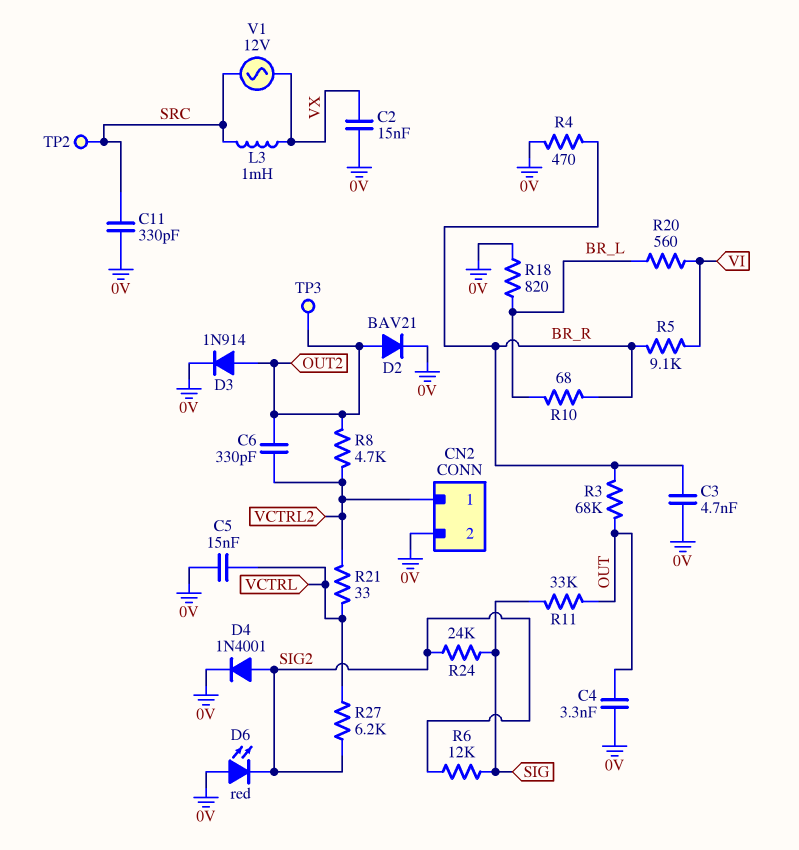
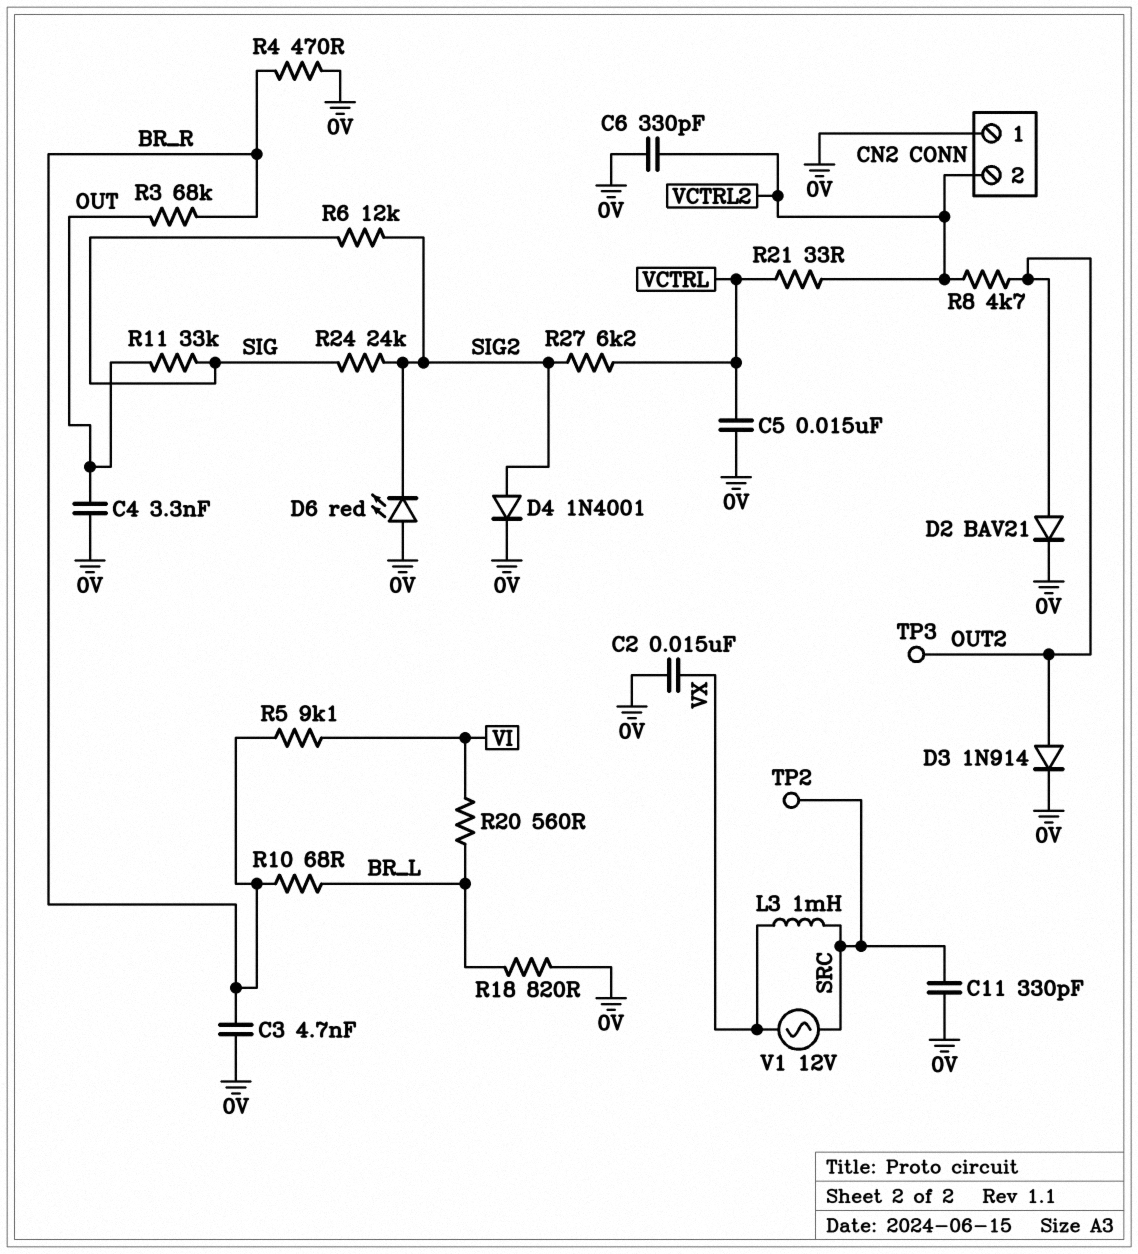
C6: 330pF (OUT2, VCTRL2) -> 330pF (0V, VCTRL2)
CN2 pin 1: VCTRL2 -> 0V
CN2 pin 2: 0V -> VCTRL2

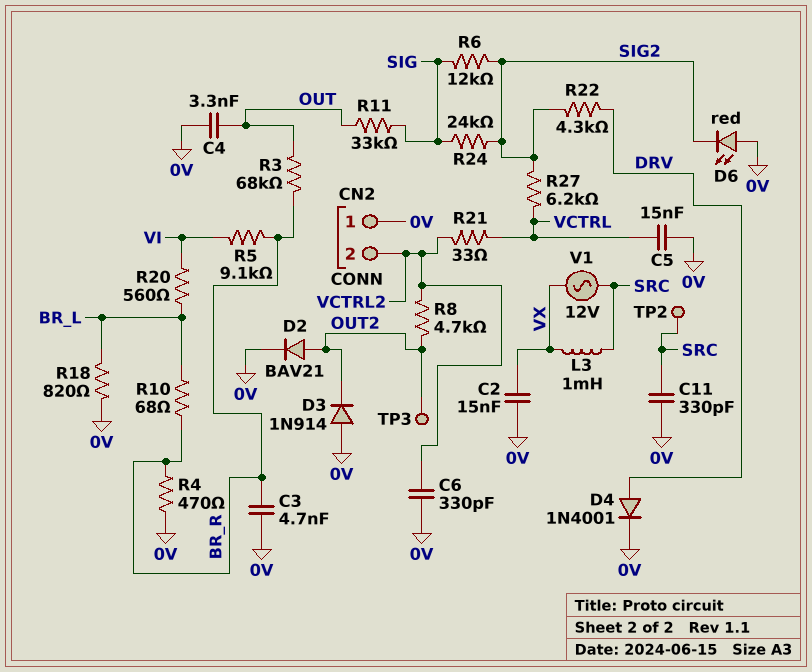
D3: diode 1N914 (A OUT2, K 0V) -> diode 1N914 (A 0V, K OUT2)
D4: diode 1N4001 (A SIG2, K 0V) -> diode 1N4001 (A DRV, K 0V)
R22: none -> 4.3k (DRV, SIG2)

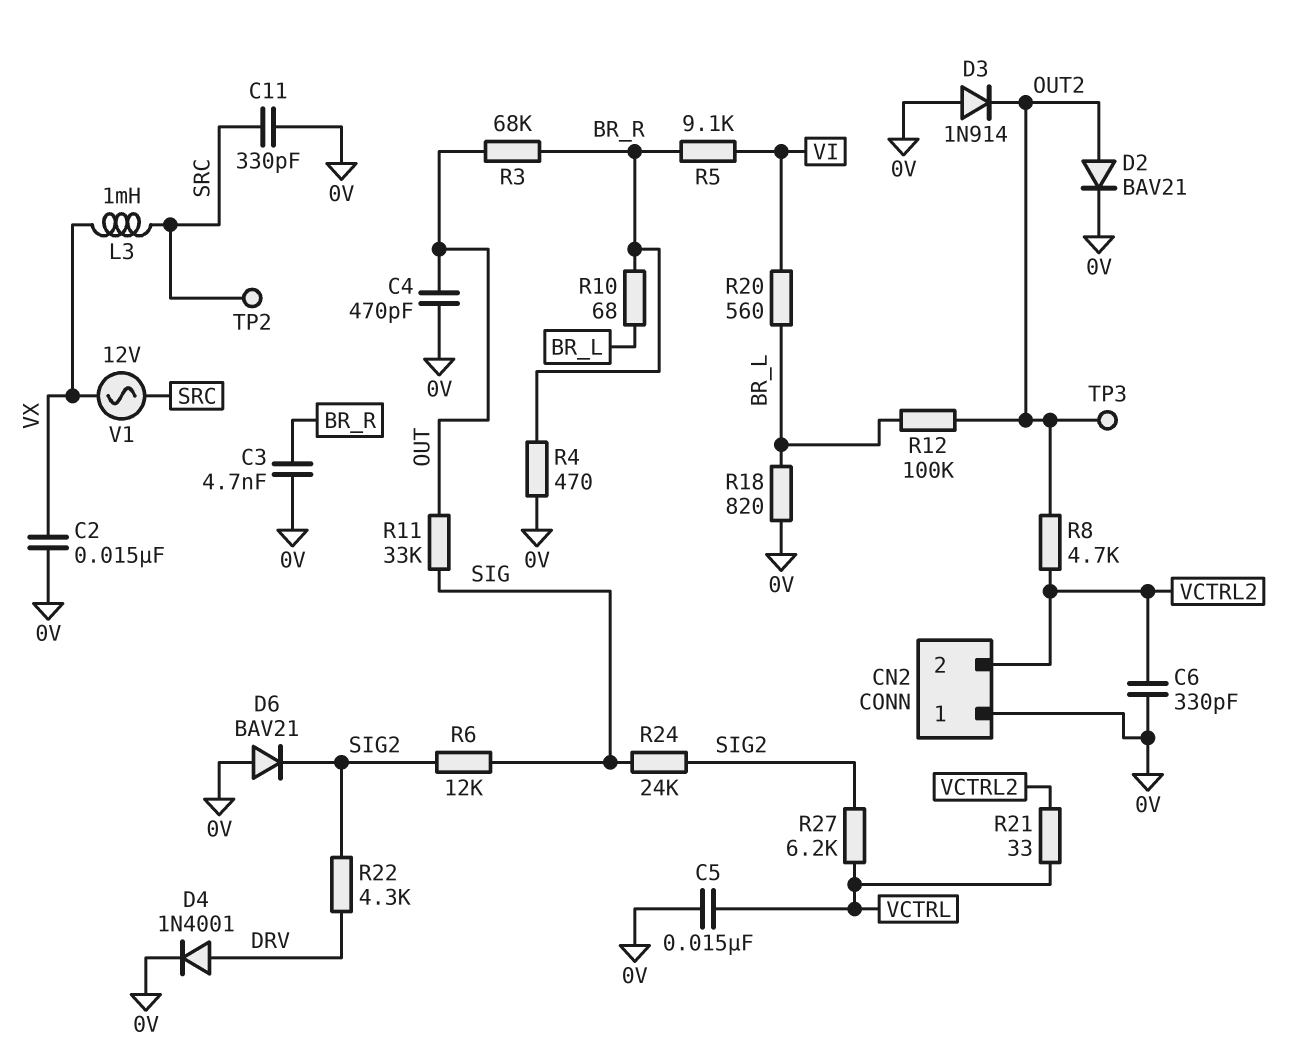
C4: 3.3nF (0V, OUT) -> 470pF (0V, OUT)
D6: LED red (A 0V, K SIG2) -> diode BAV21 (A 0V, K SIG2)
R12: none -> 100k (BR_L, OUT2)

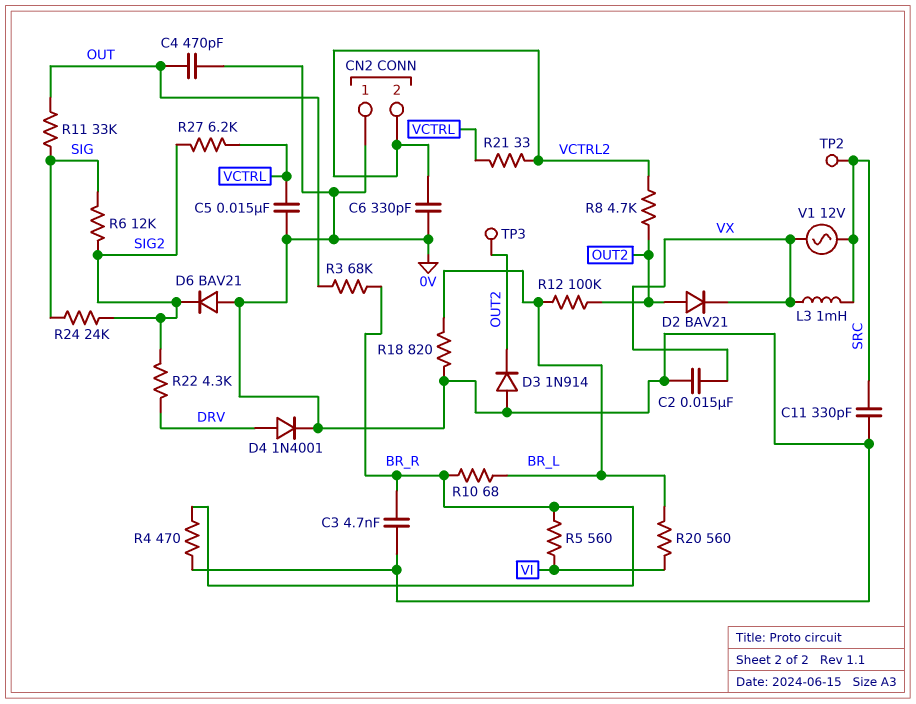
D2: diode BAV21 (A OUT2, K 0V) -> diode BAV21 (A OUT2, K VX)
R5: 9.1k (BR_R, VI) -> 560 (BR_R, VI)

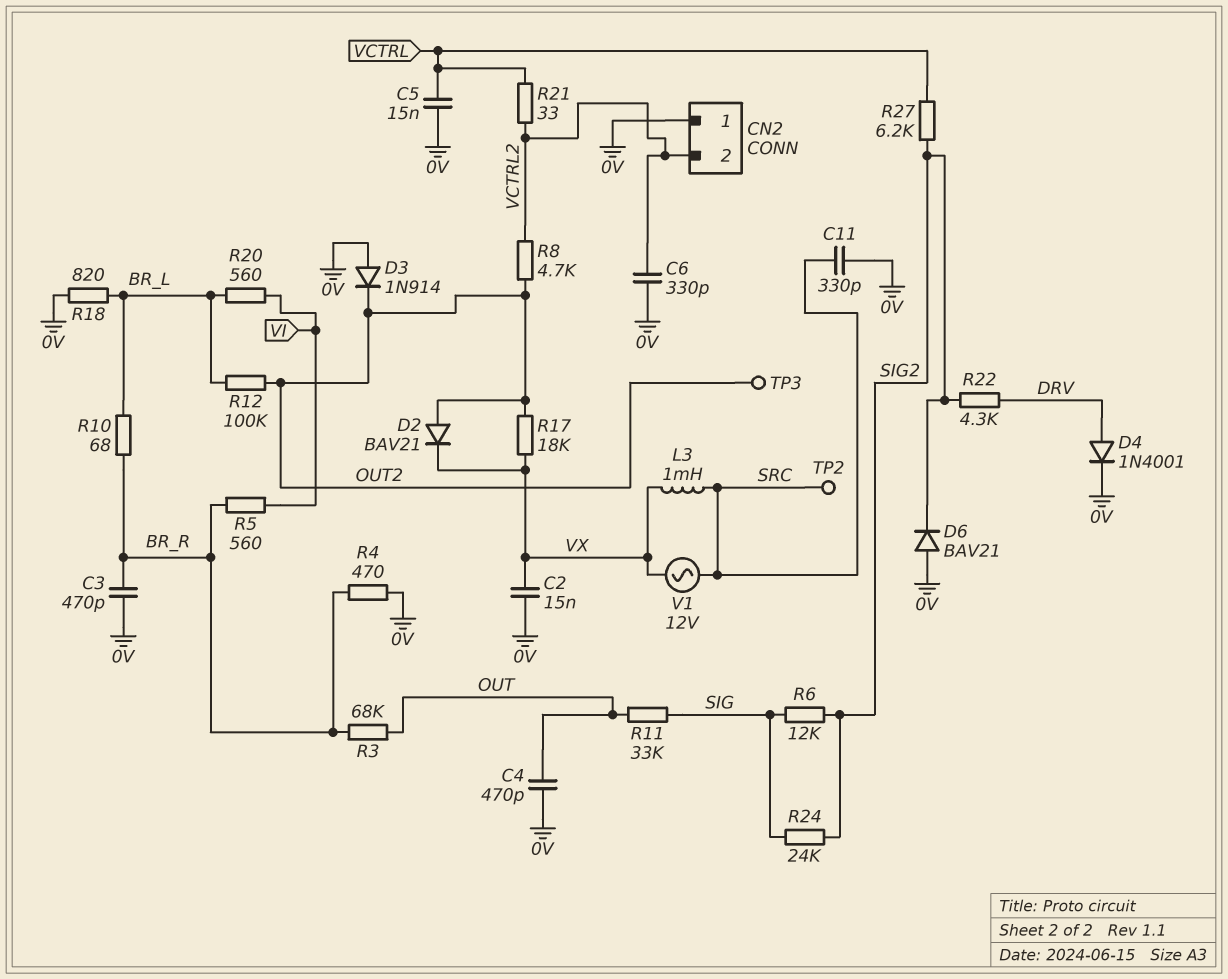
C3: 4.7nF (0V, BR_R) -> 470pF (0V, BR_R)
R17: none -> 18k (OUT2, VX)

